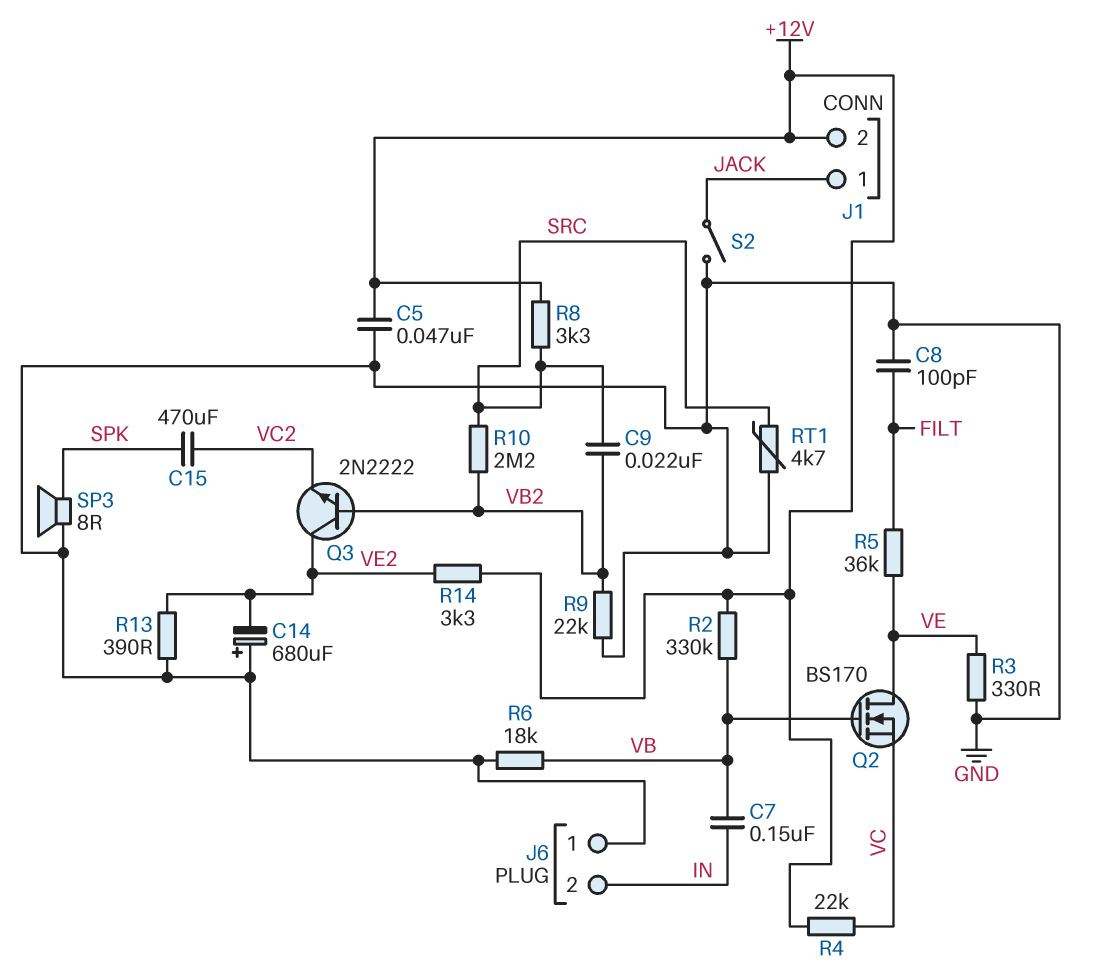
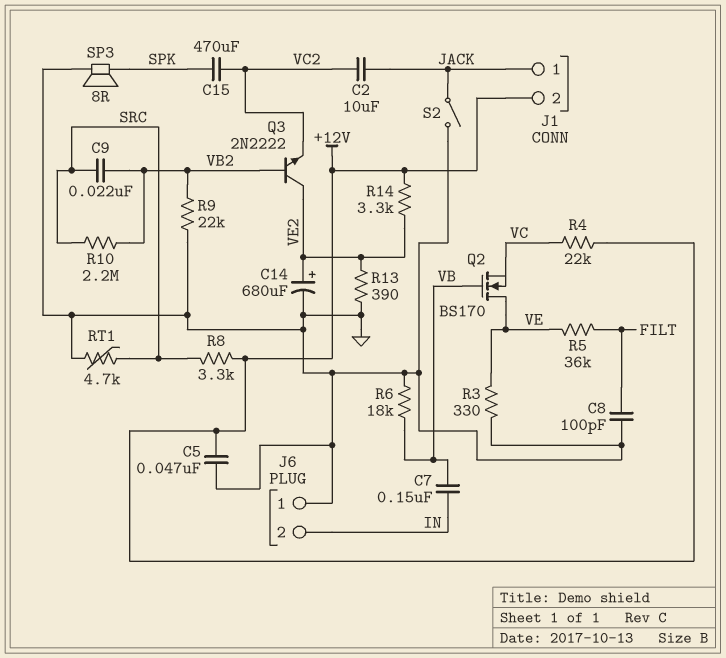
C2: none -> 10uF (JACK, VC2)
C14: 680uF (plus GND, minus VE2) -> 680uF (plus VE2, minus GND)
R2: 330k (+12V, VB) -> none

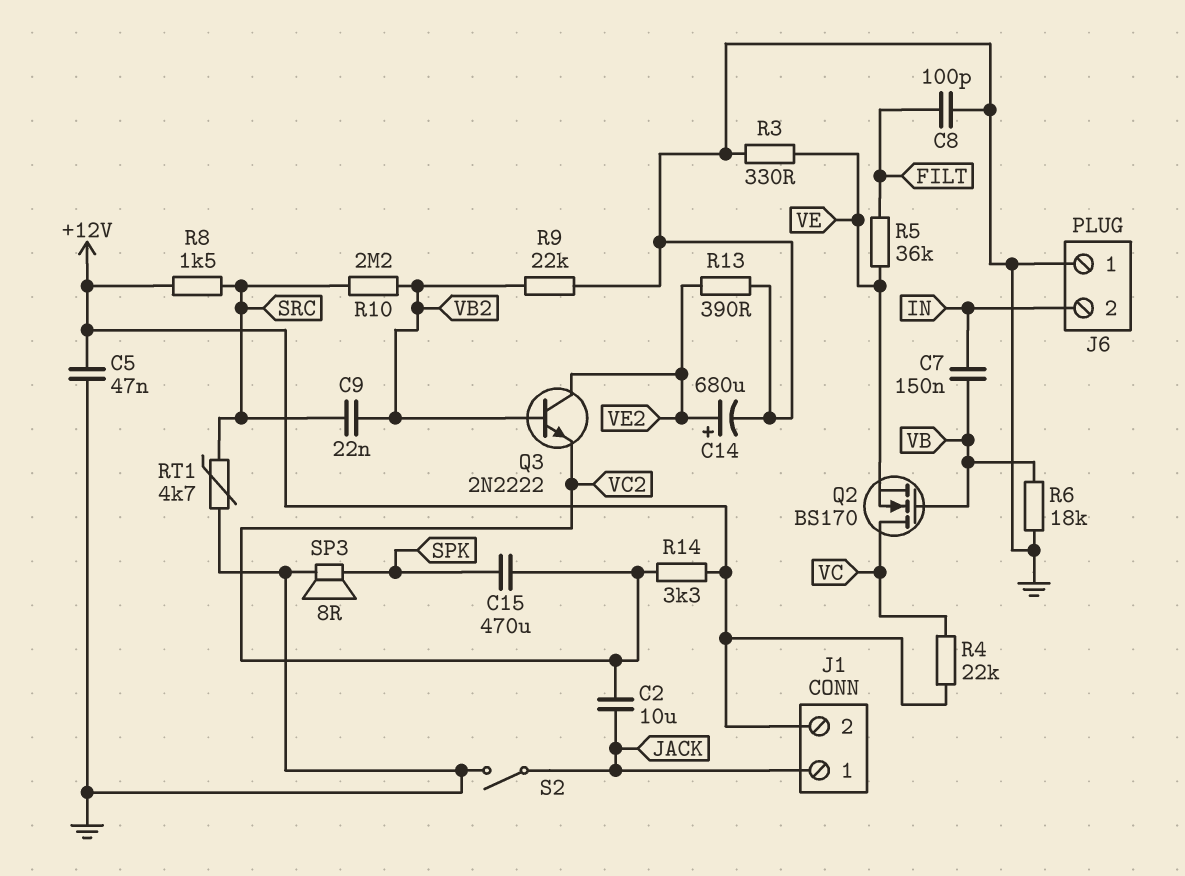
Q2: NMOS BS170 (G VB, D VE, S VC) -> NMOS BS170 (G VB, D VC, S VE)
R8: 3.3k (+12V, SRC) -> 1.5k (+12V, SRC)
R14: 3.3k (+12V, VE2) -> 3.3k (+12V, VC2)

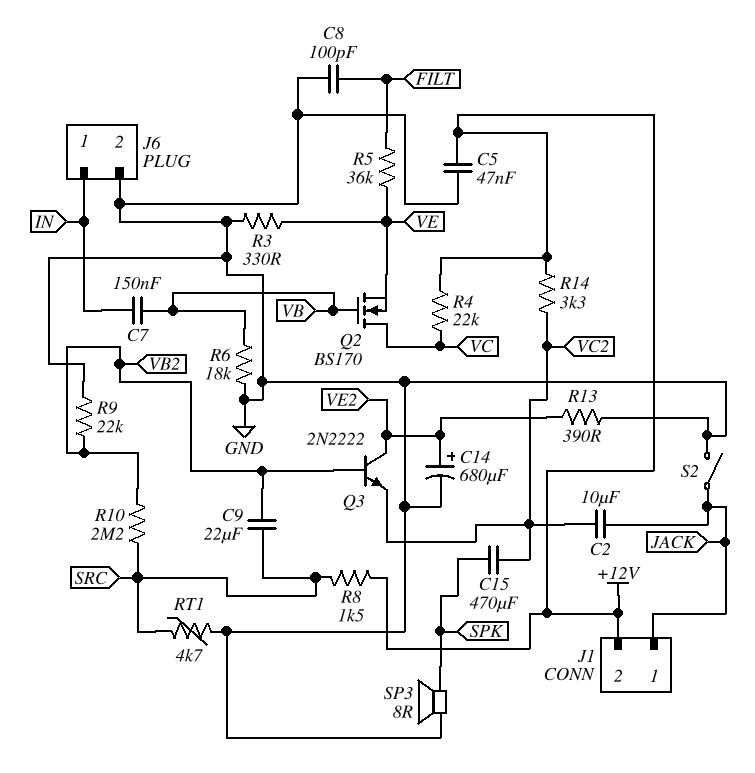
C9: 22nF (SRC, VB2) -> 22uF (SRC, VB2)
J6 pin 1: GND -> IN
J6 pin 2: IN -> GND

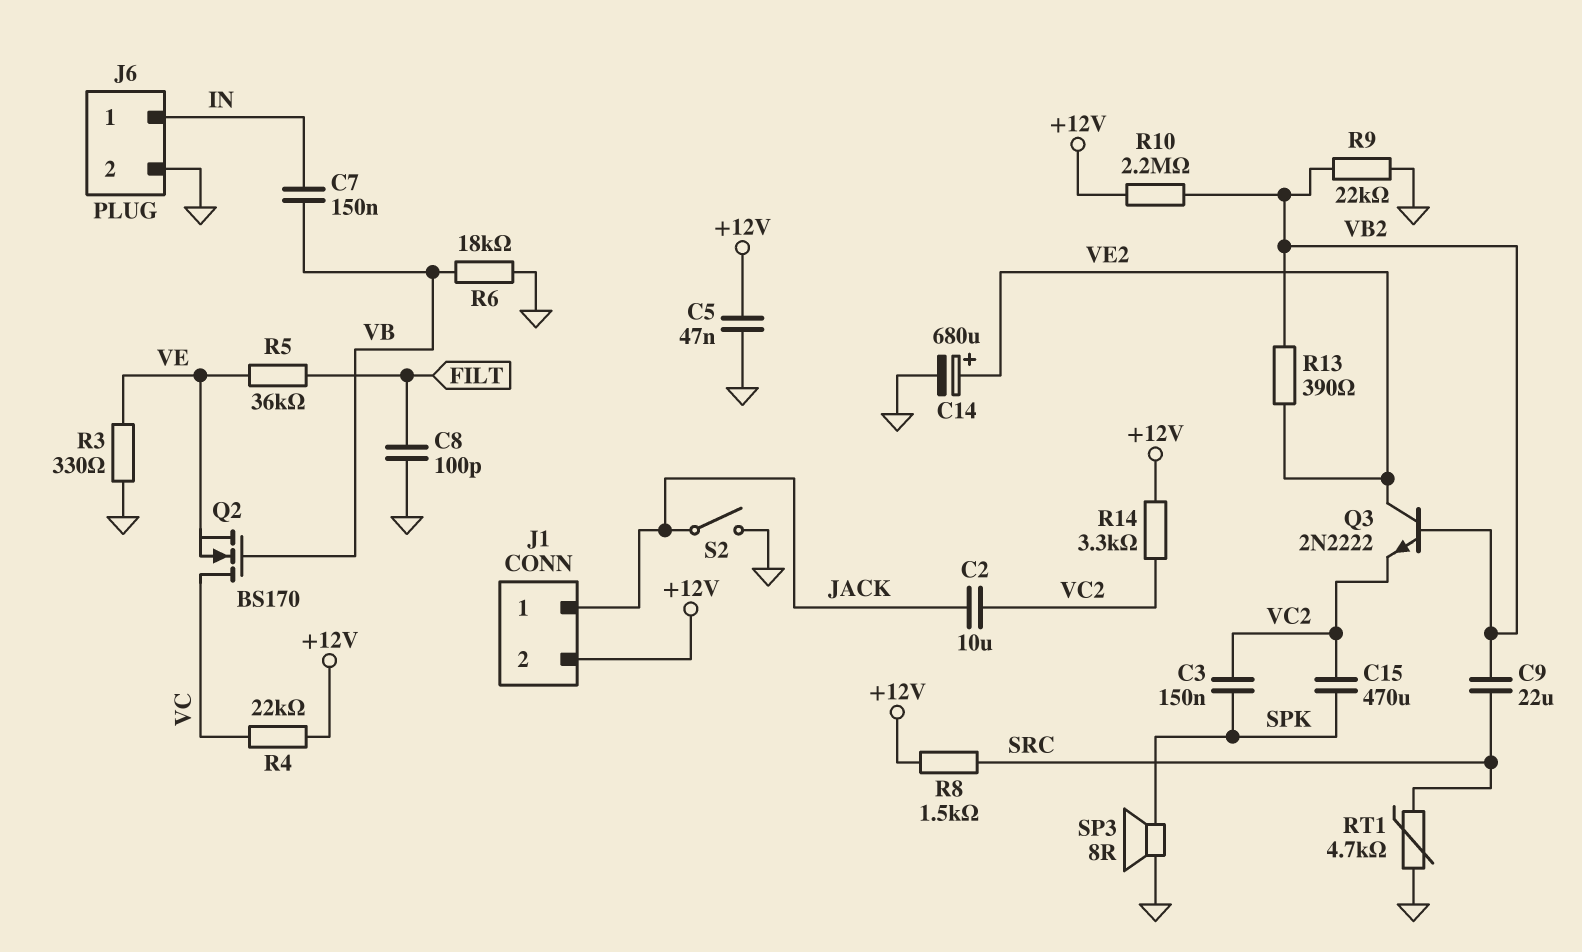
C3: none -> 150nF (SPK, VC2)
R10: 2.2M (SRC, VB2) -> 2.2M (+12V, VB2)
R13: 390 (GND, VE2) -> 390 (VB2, VE2)

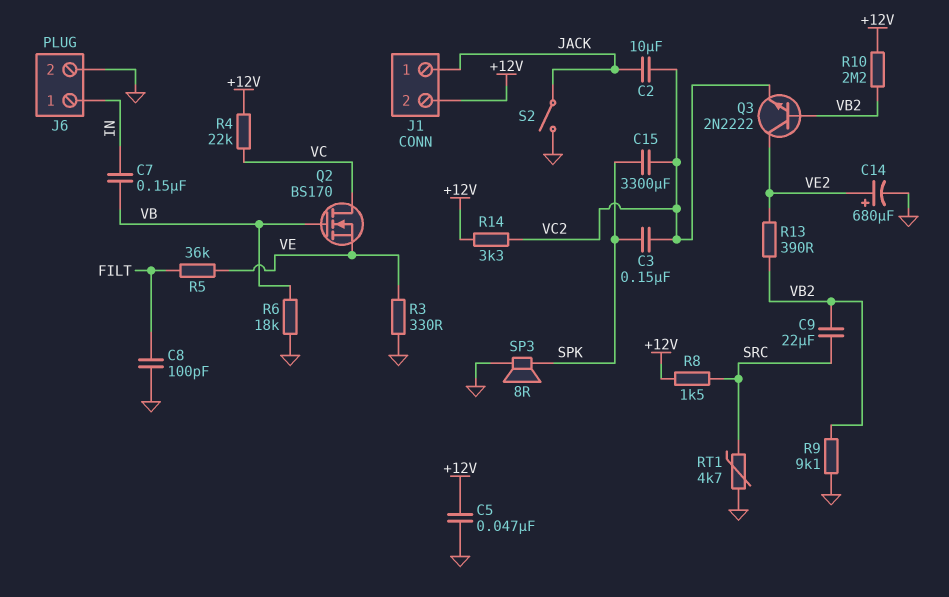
C15: 470uF (SPK, VC2) -> 3300uF (SPK, VC2)
R9: 22k (GND, VB2) -> 9.1k (GND, VB2)

